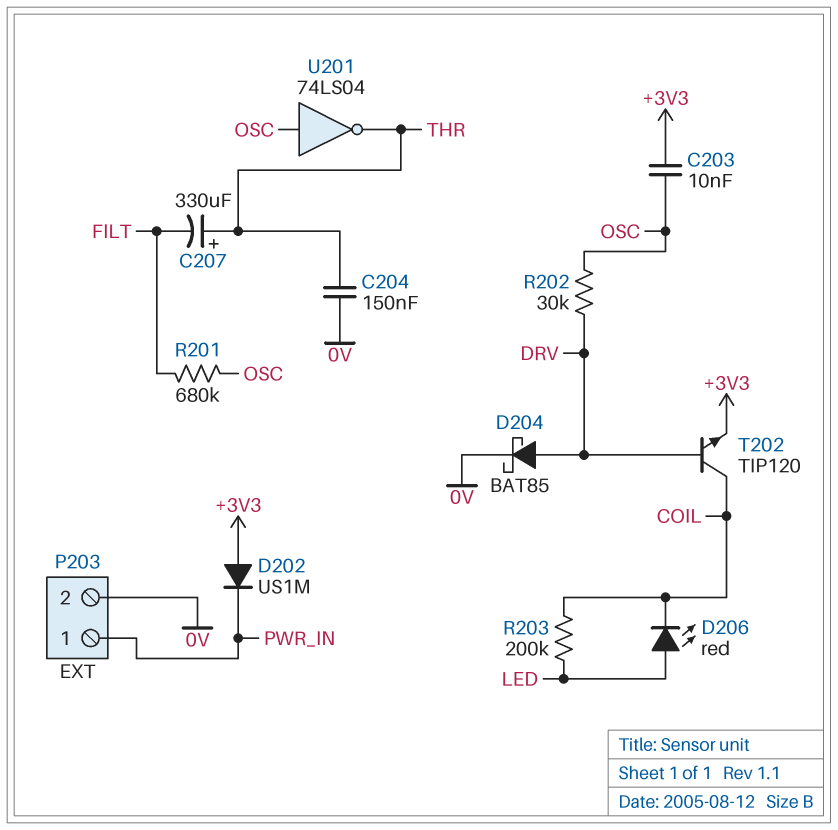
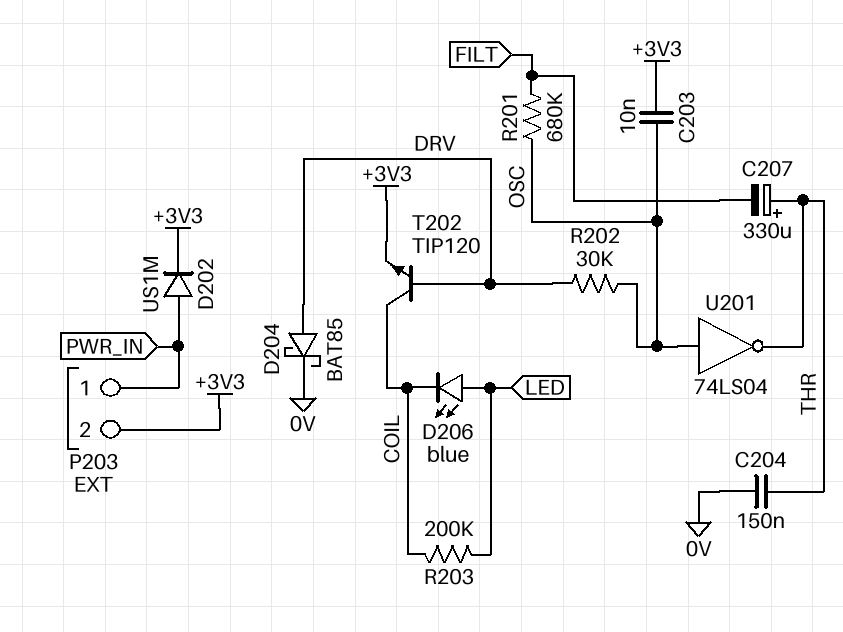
D202: diode US1M (A +3V3, K PWR_IN) -> diode US1M (A PWR_IN, K +3V3)
D206: LED red (A LED, K COIL) -> LED blue (A LED, K COIL)
P203 pin 2: 0V -> +3V3

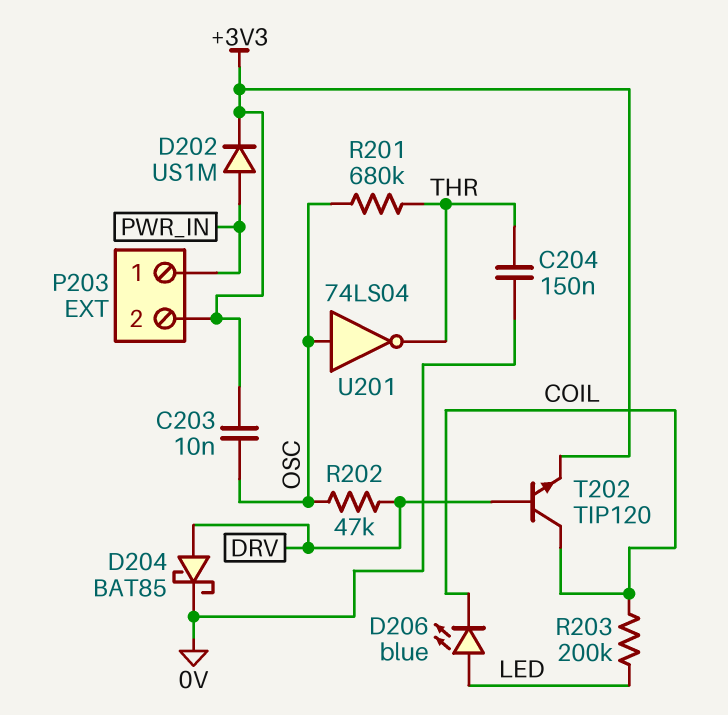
C207: 330uF (plus THR, minus FILT) -> none
R201: 680k (FILT, OSC) -> 680k (OSC, THR)
R202: 30k (DRV, OSC) -> 47k (DRV, OSC)

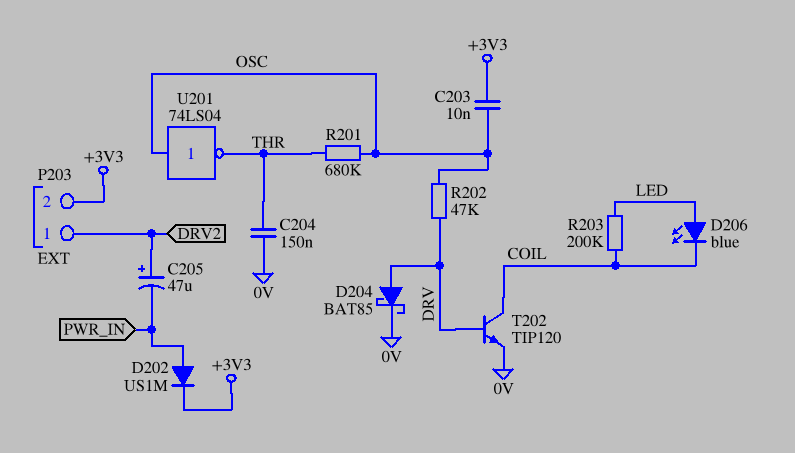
C205: none -> 47uF (plus DRV2, minus PWR_IN)
P203 pin 1: PWR_IN -> DRV2
T202: NPN TIP120 (B DRV, C COIL, E +3V3) -> NPN TIP120 (B DRV, C COIL, E 0V)

